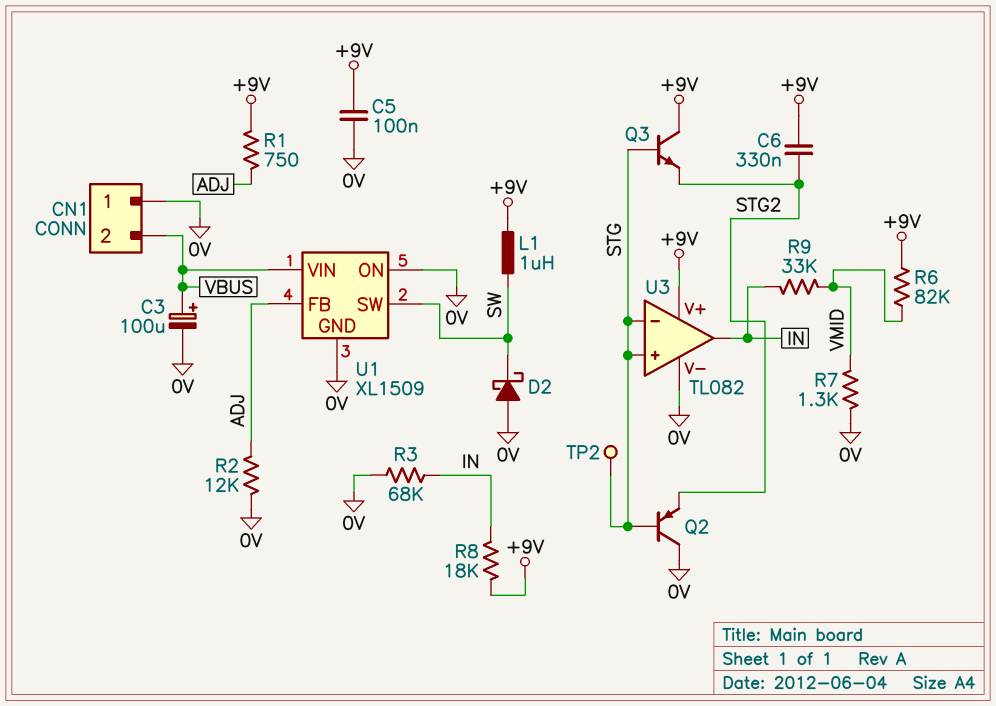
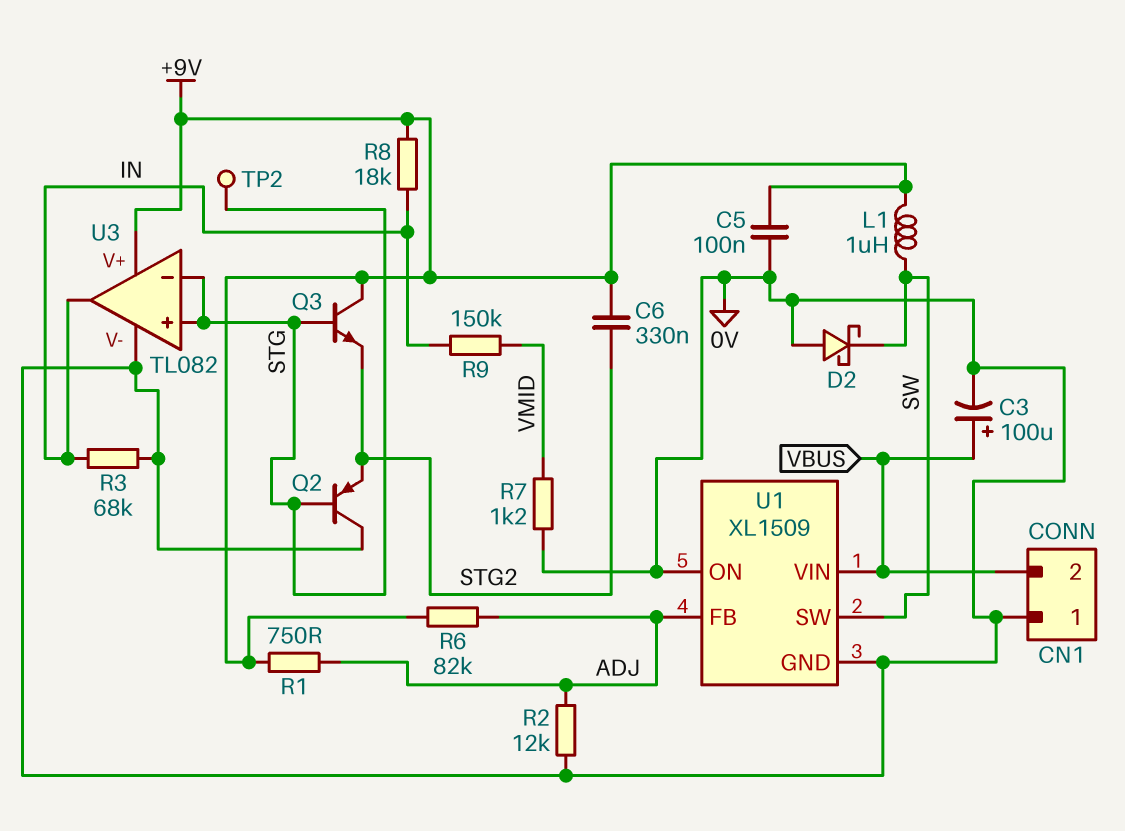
R6: 82k (+9V, VMID) -> 82k (+9V, ADJ)
R7: 1.3k (0V, VMID) -> 1.2k (0V, VMID)
R9: 33k (IN, VMID) -> 150k (IN, VMID)

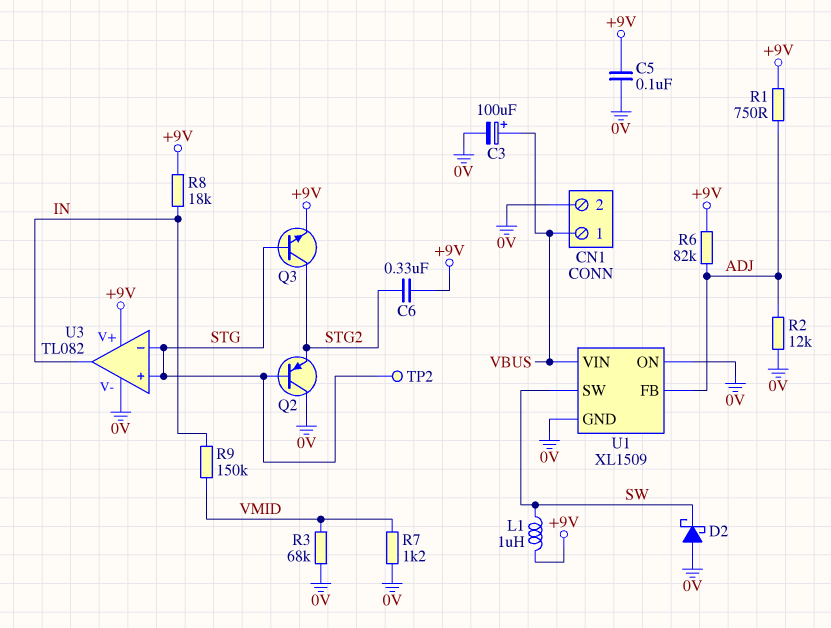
CN1 pin 1: 0V -> VBUS
CN1 pin 2: VBUS -> 0V
Q3: NPN (B STG, C +9V, E STG2) -> NPN (B STG, C STG2, E +9V)
R3: 68k (0V, IN) -> 68k (0V, VMID)

